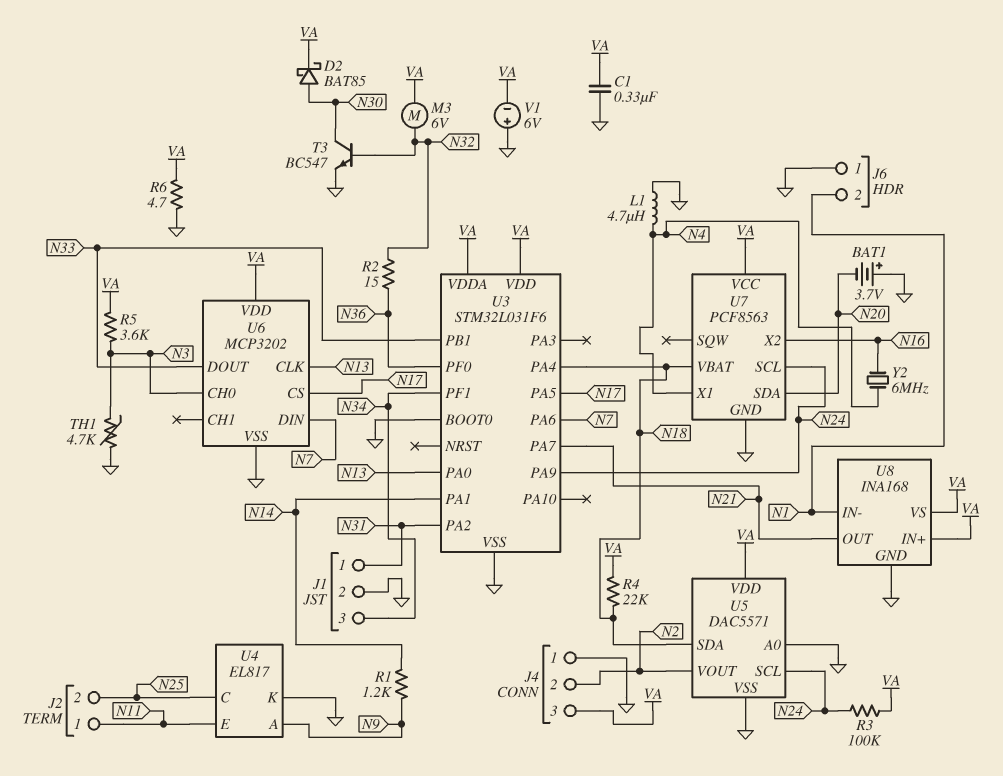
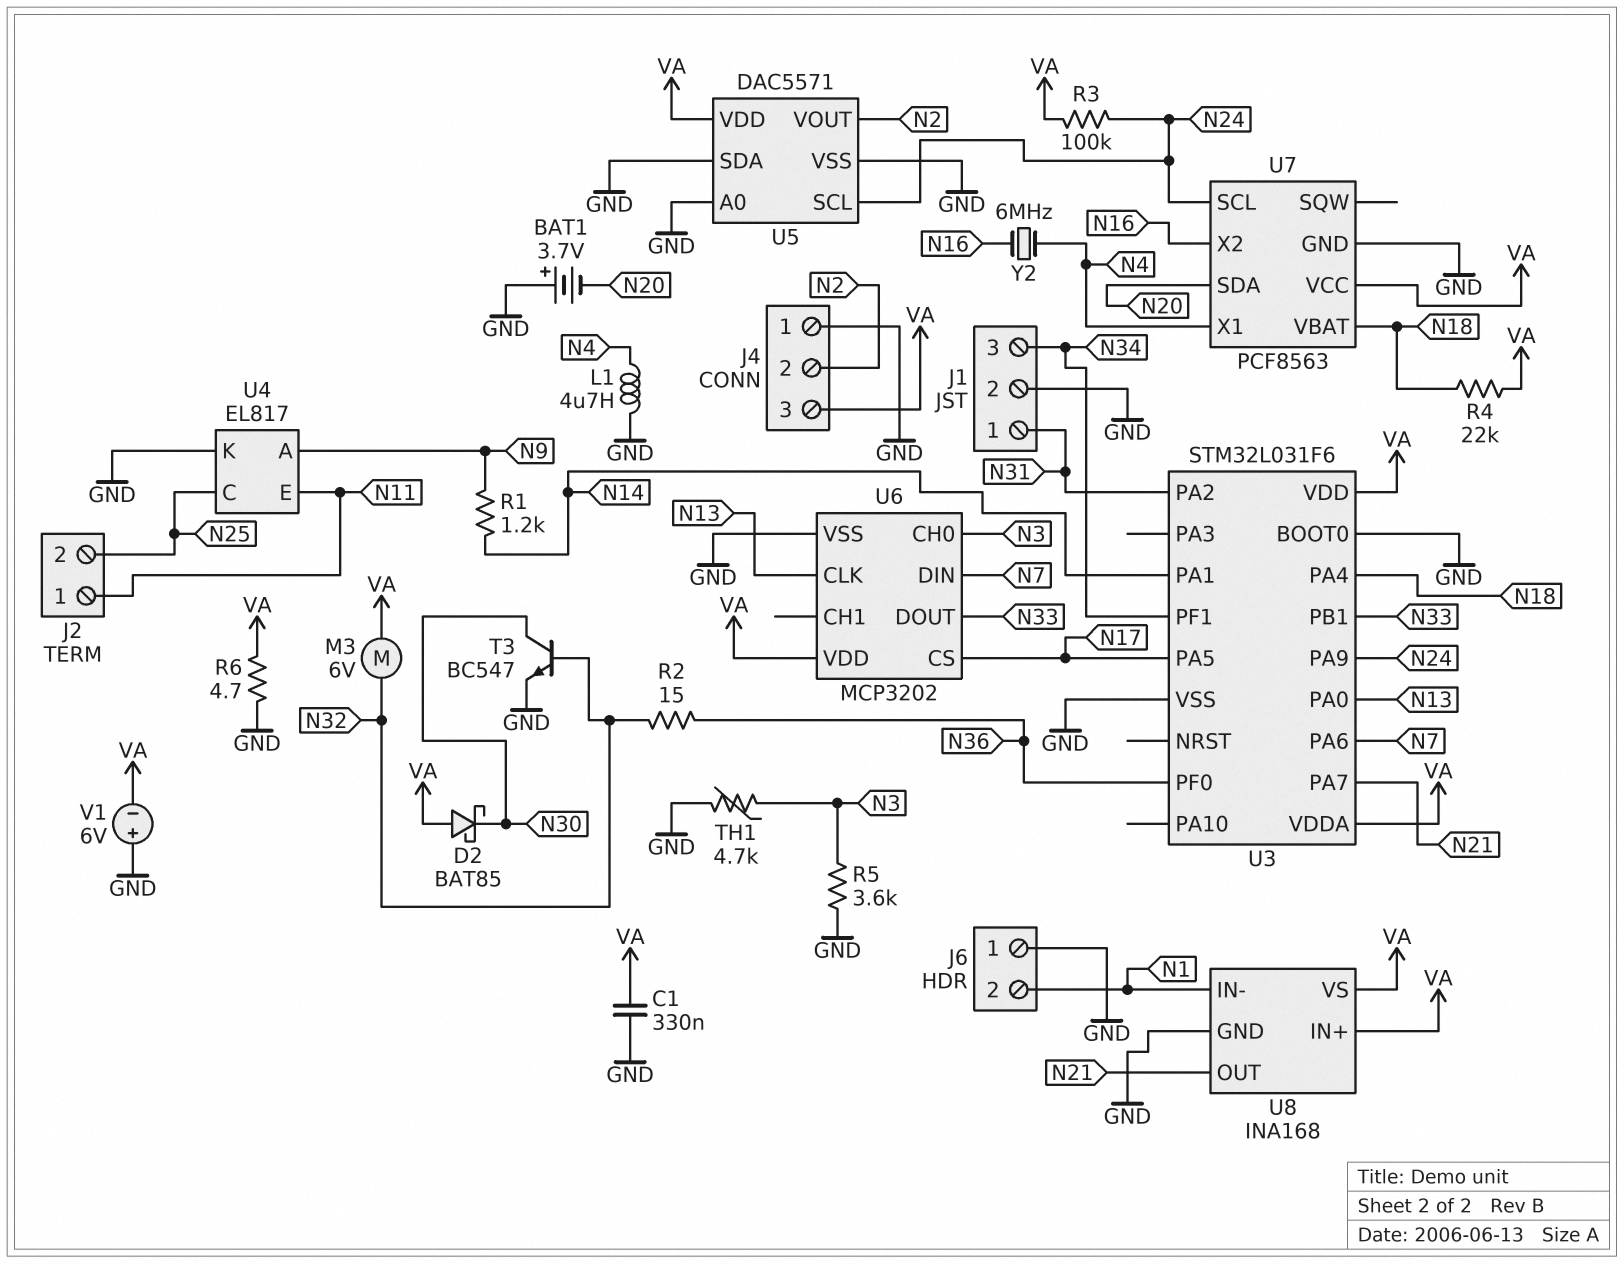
D2: schottky BAT85 (A N30, K VA) -> schottky BAT85 (A VA, K N30)
R5: 3.6k (N3, VA) -> 3.6k (GND, N3)
U5 pin SDA: N18 -> GND

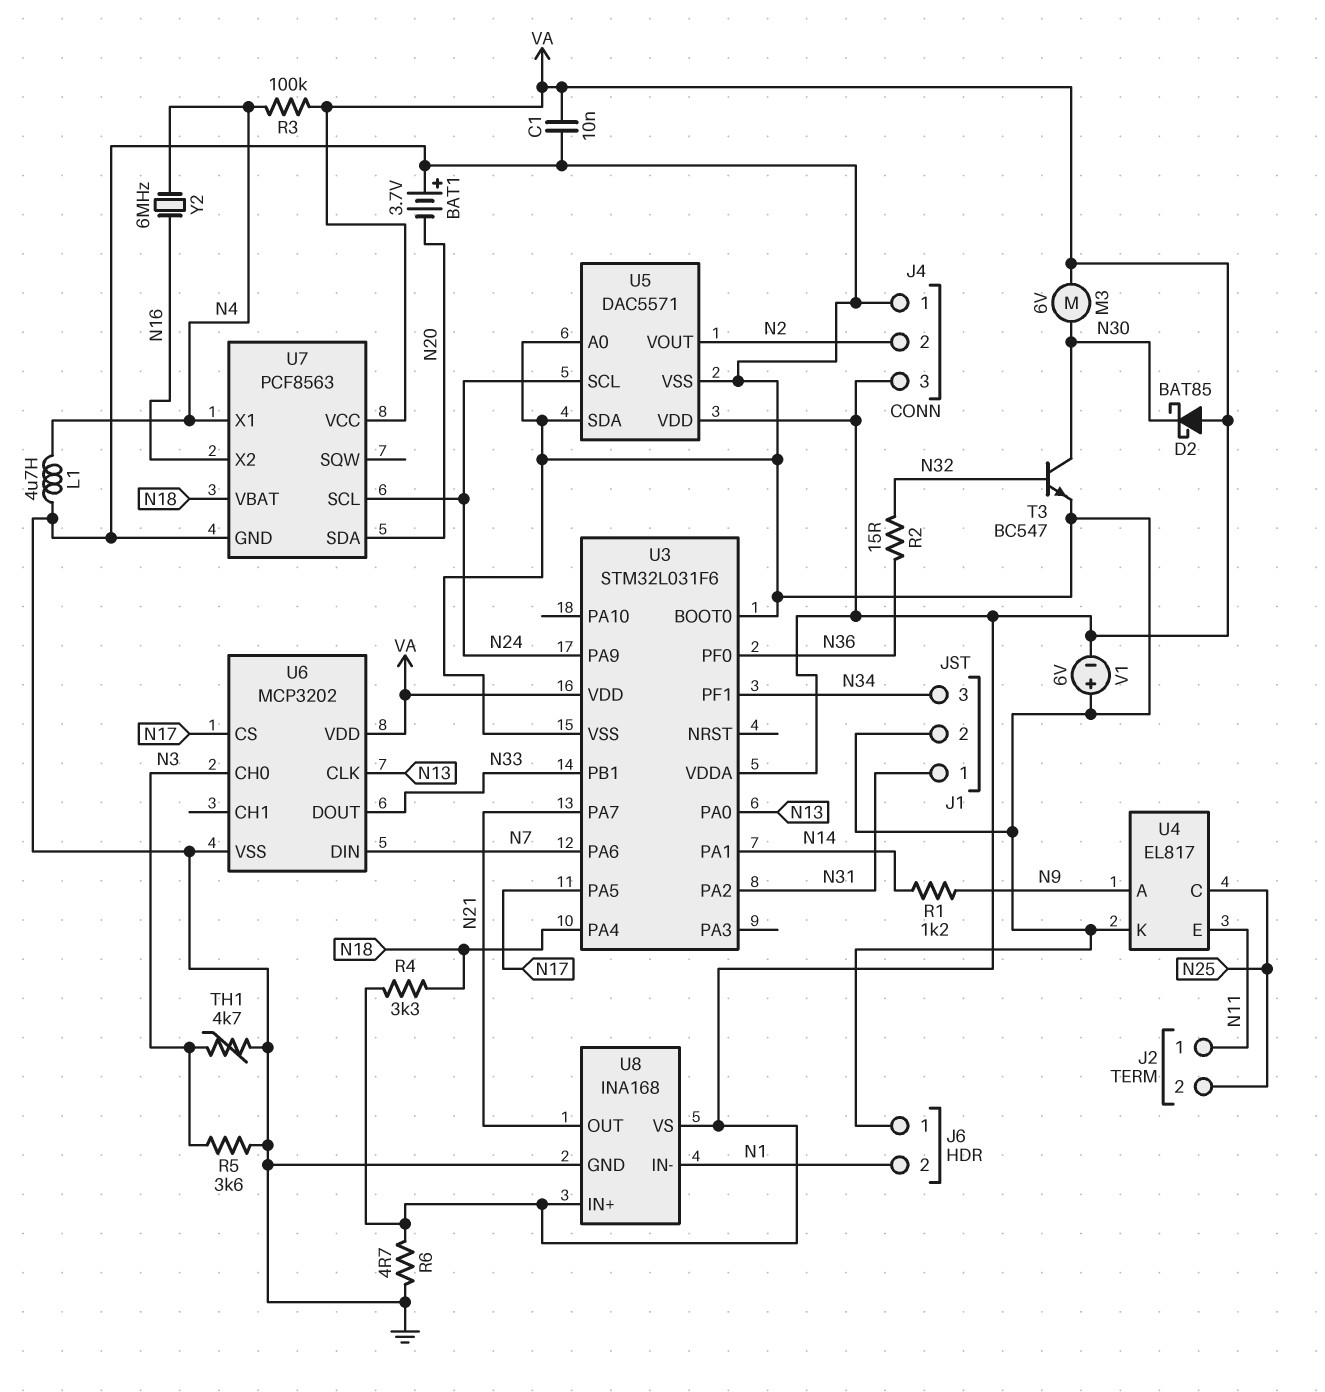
C1: 330nF (GND, VA) -> 10nF (GND, VA)
M3: motor 6V (N32, VA) -> motor 6V (N30, VA)
R3: 100k (N24, VA) -> 100k (N4, VA)
R4: 22k (N18, VA) -> 3.3k (N18, VA)

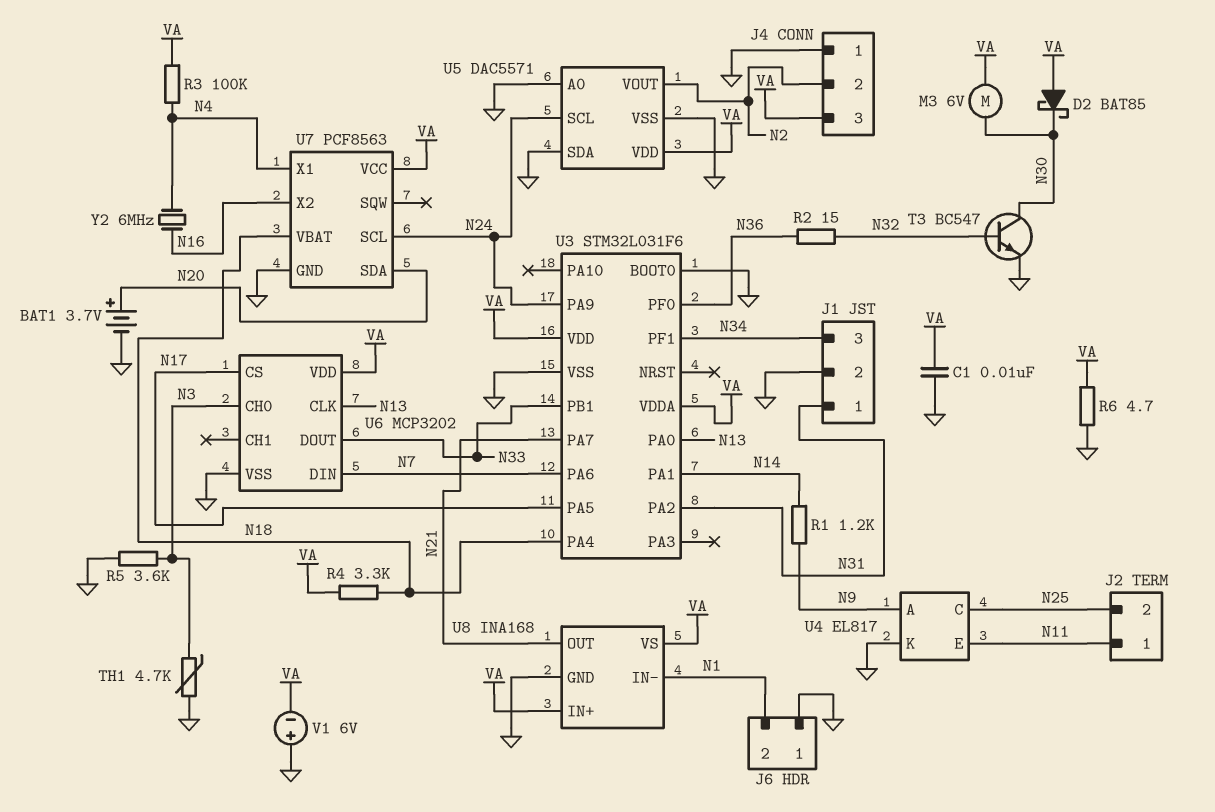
BAT1: 3.7V (plus GND, minus N20) -> 3.7V (plus N20, minus GND)
L1: 4.7uH (GND, N4) -> none

